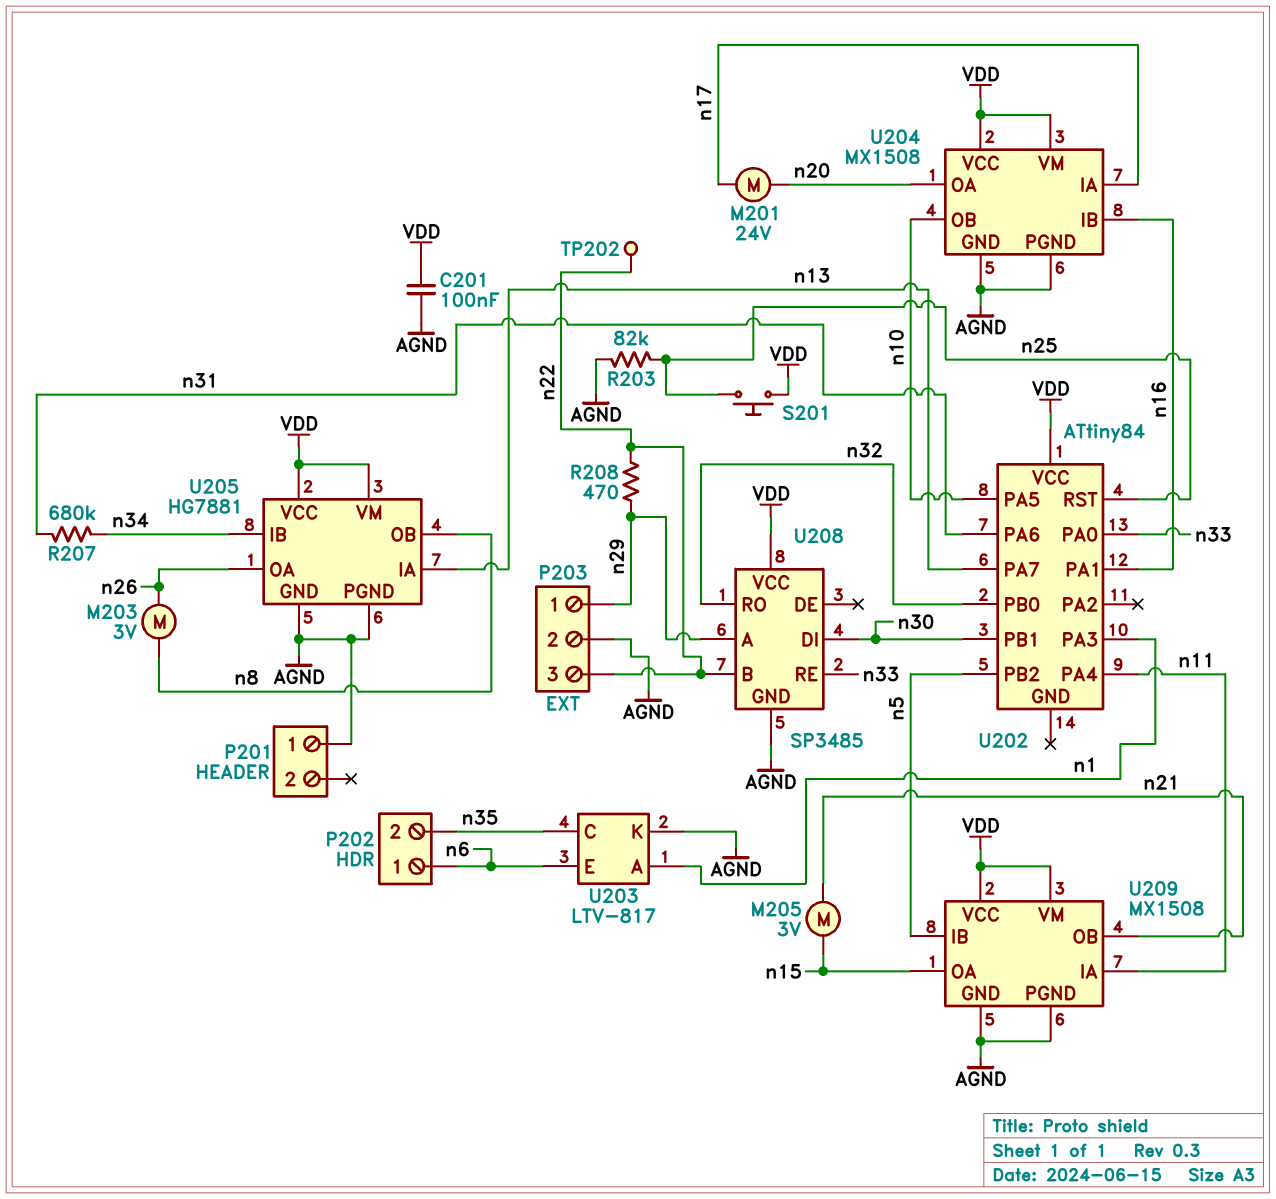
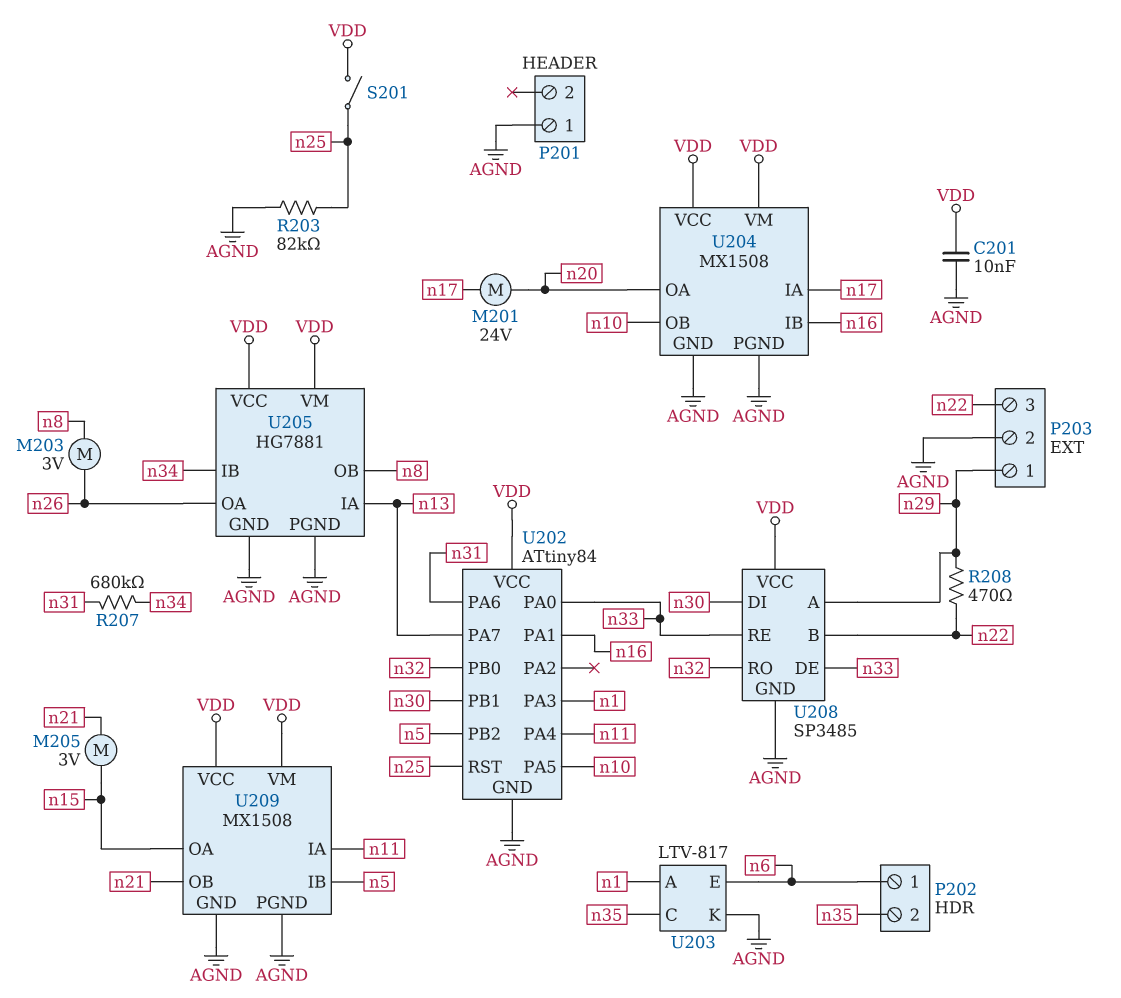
C201: 100nF (AGND, VDD) -> 10nF (AGND, VDD)
S201: button (VDD, n25) -> switch (VDD, n25)
TP202: test point (n22) -> none
U202 pin GND: none -> AGND
U208 pin DE: none -> n33

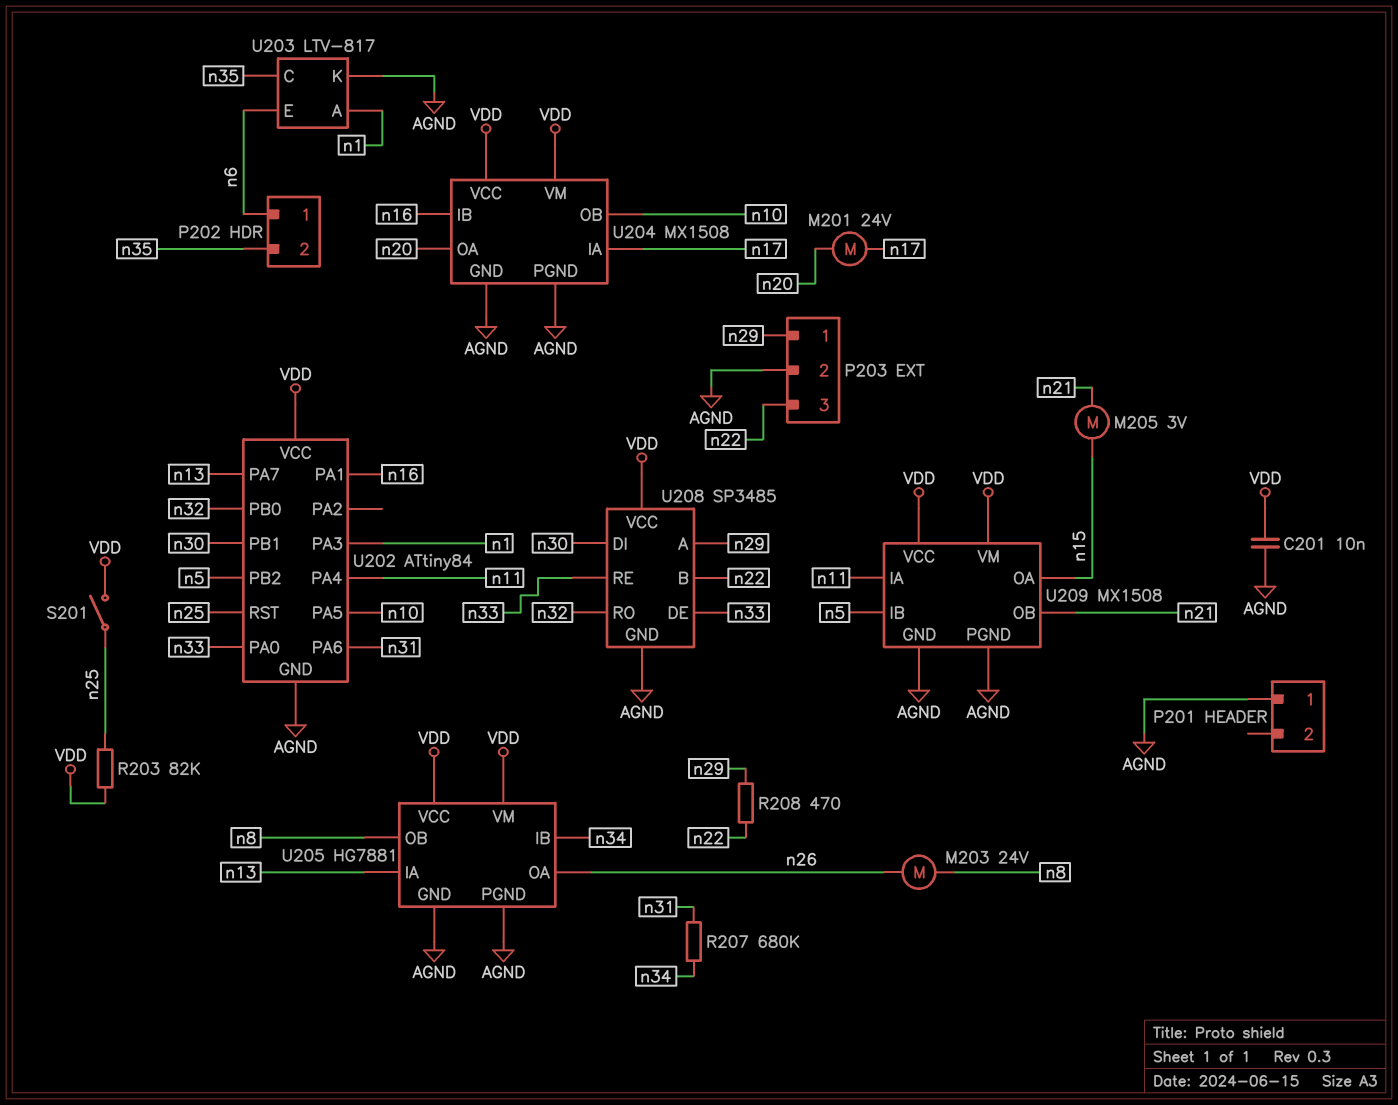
M203: motor 3V (n8, n26) -> motor 24V (n8, n26)
R203: 82k (AGND, n25) -> 82k (VDD, n25)

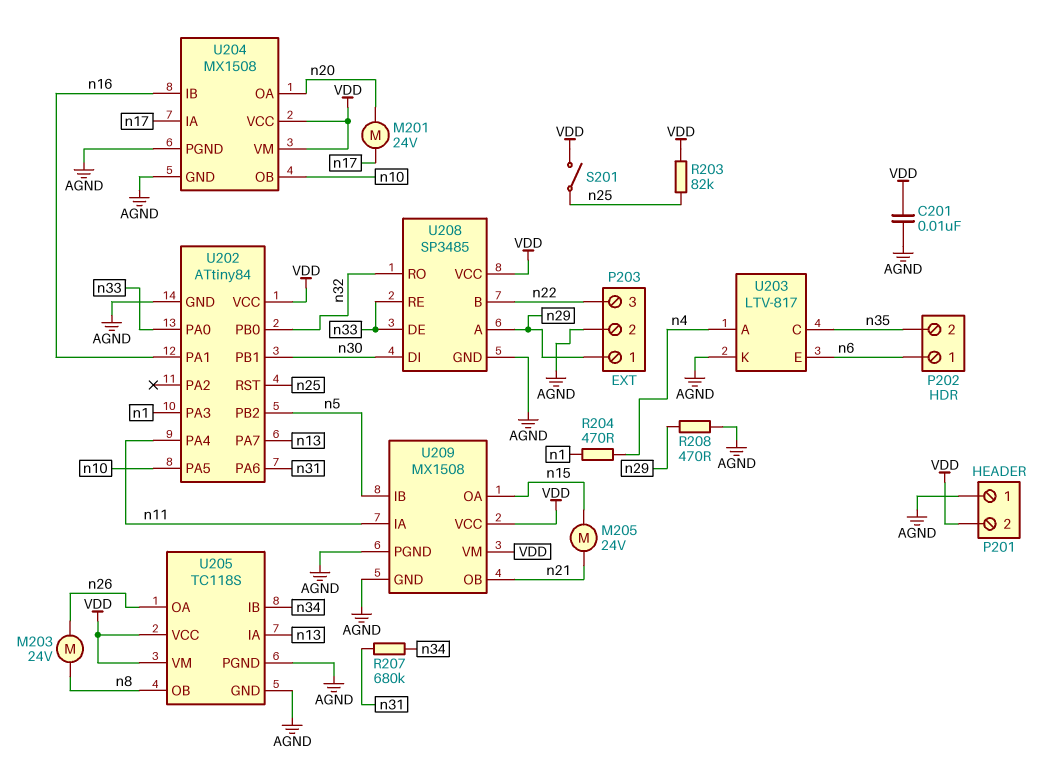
M205: motor 3V (n15, n21) -> motor 24V (n15, n21)
P201 pin 2: none -> VDD
R204: none -> 470 (n1, n4)
R208: 470 (n22, n29) -> 470 (AGND, n29)
U203 pin A: n1 -> n4
U205: HG7881 -> TC118S

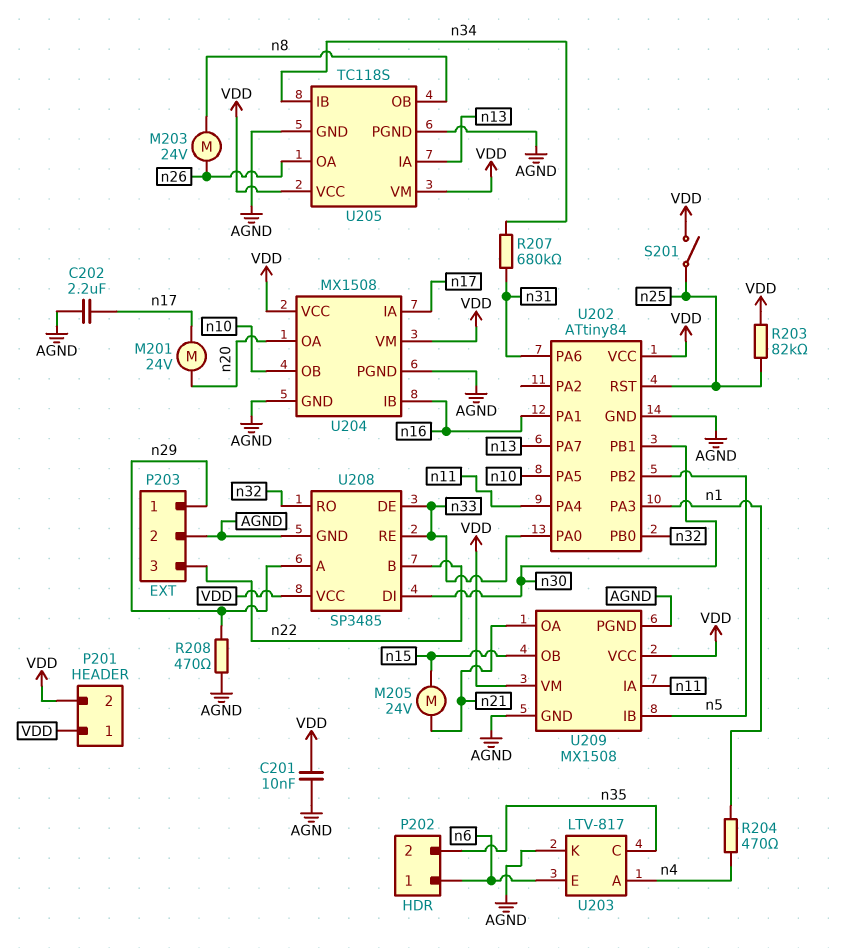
C202: none -> 2.2uF (AGND, n17)
P201 pin 1: AGND -> VDD
U209 pin OA: n15 -> n21
U209 pin OB: n21 -> n15

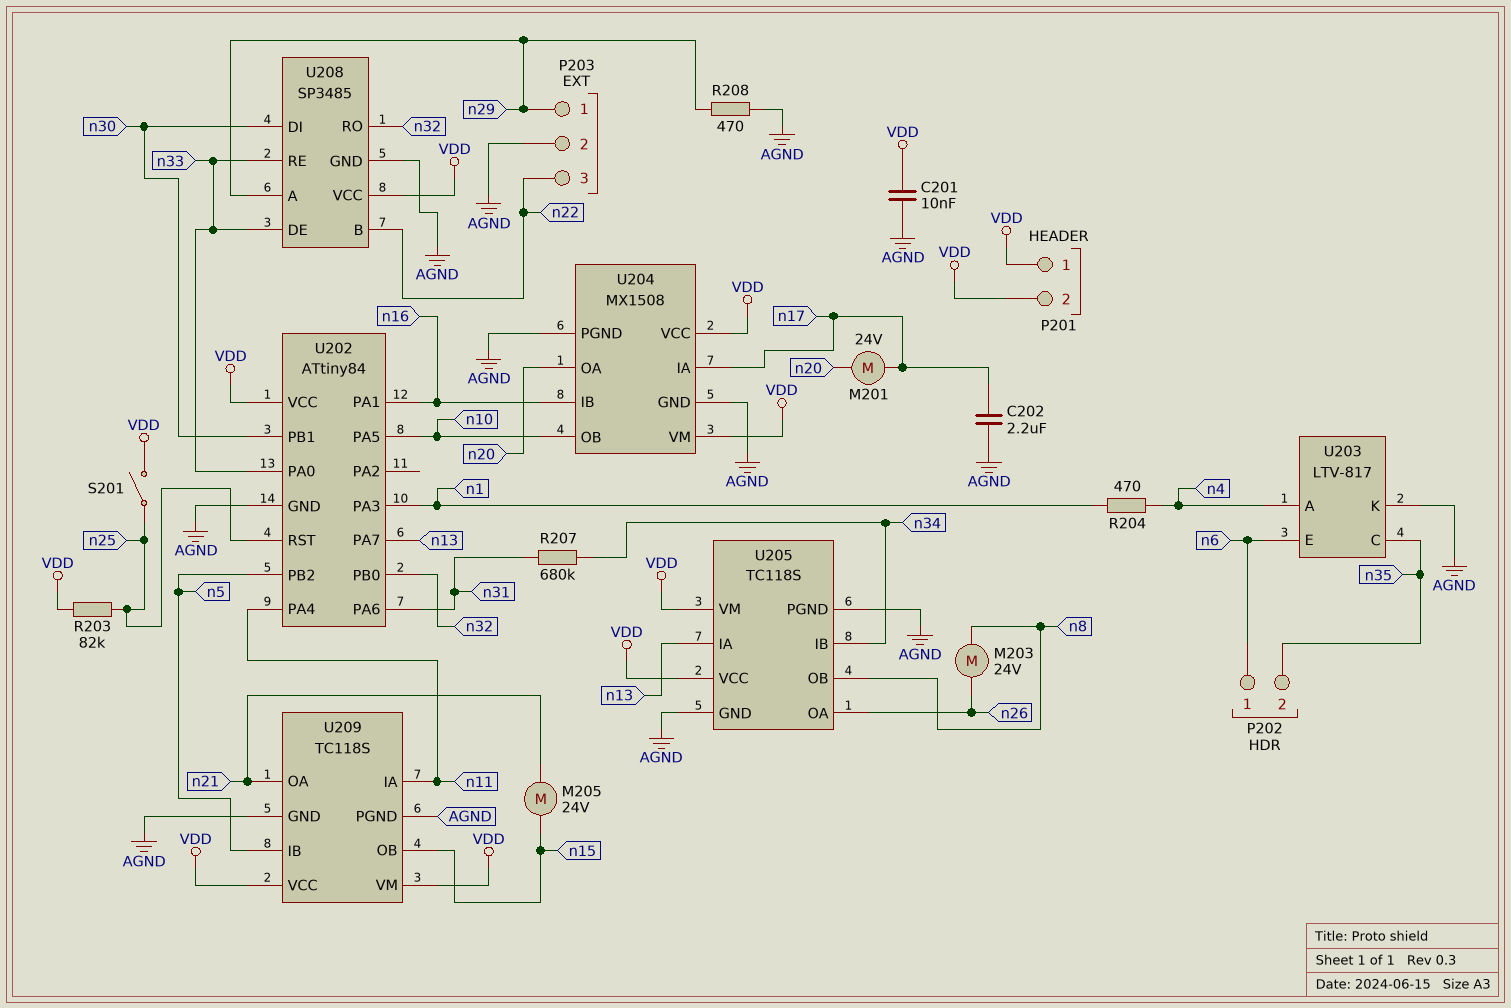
U209: MX1508 -> TC118S

